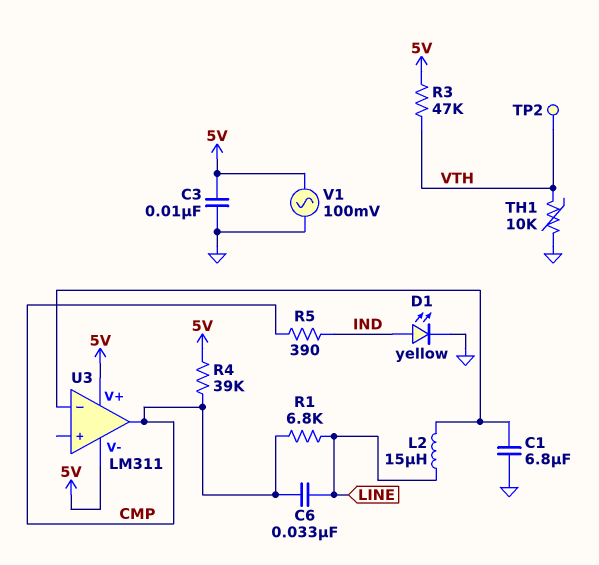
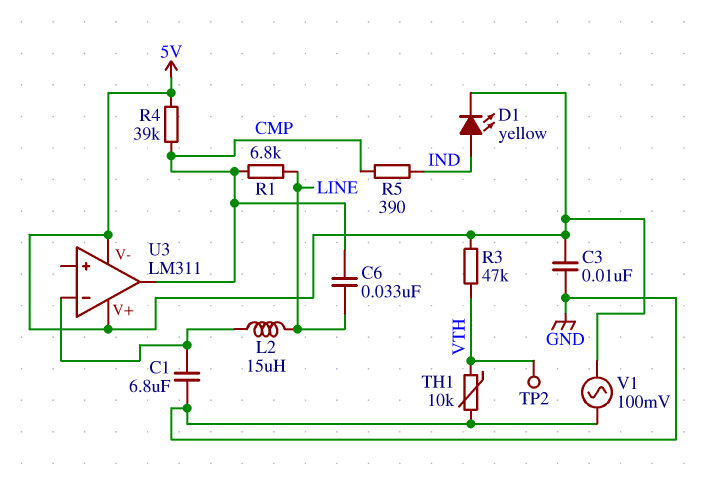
D1: LED yellow (A IND, K GND) -> LED yellow (A IND, K 5V)

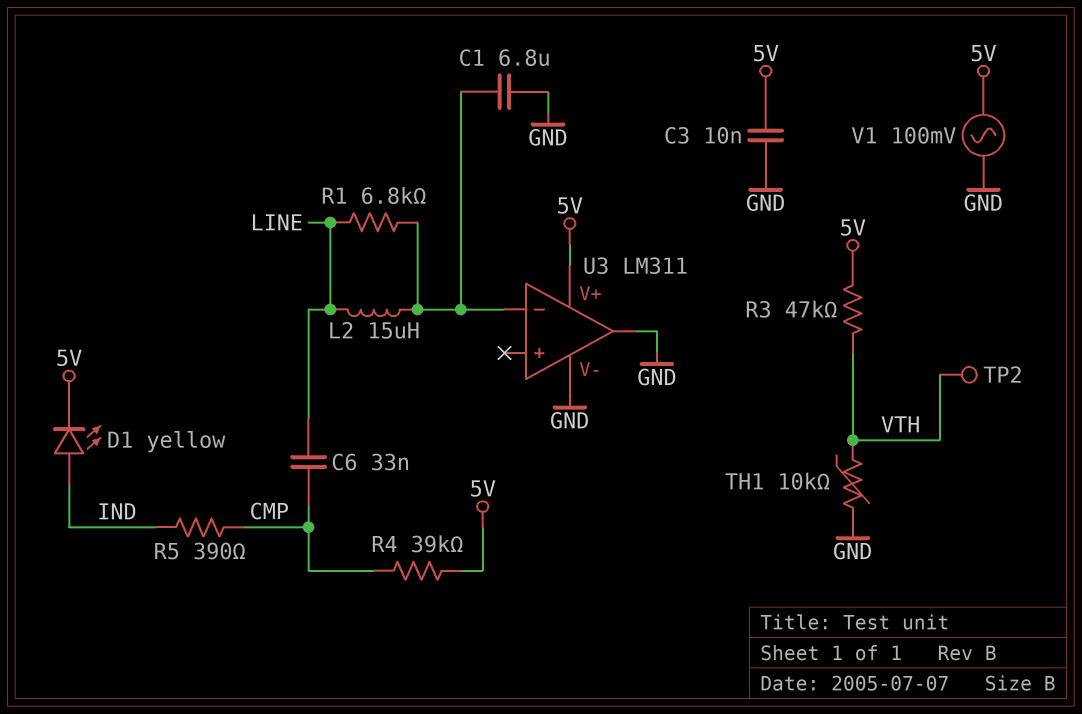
R1: 6.8k (CMP, LINE) -> 6.8k (LINE, U3/in-)
U3 pin V-: 5V -> GND
U3 pin out: CMP -> GND

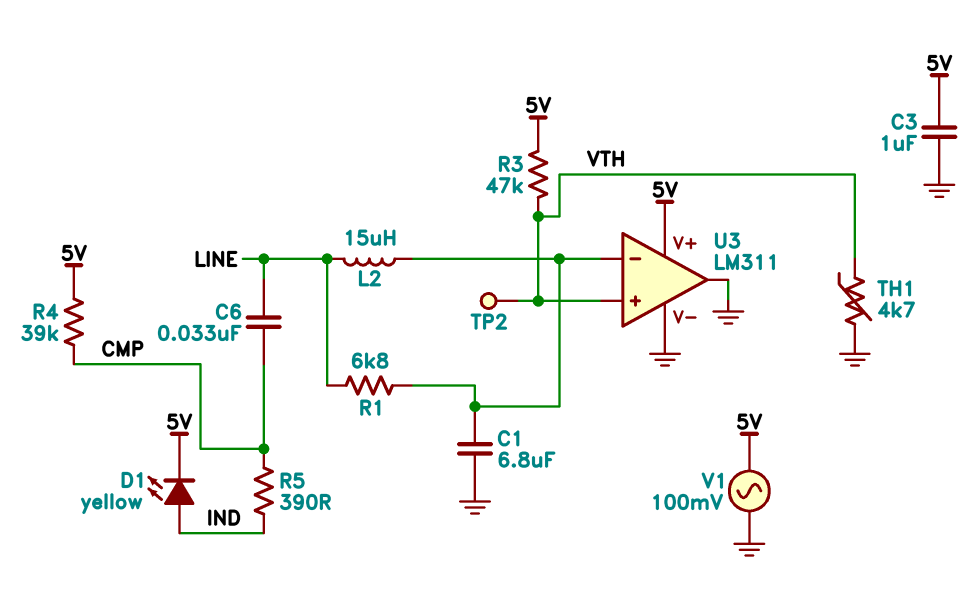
C3: 10nF (5V, GND) -> 1uF (5V, GND)
TH1: 10k (GND, VTH) -> 4.7k (GND, VTH)
U3 pin in+: none -> VTH

